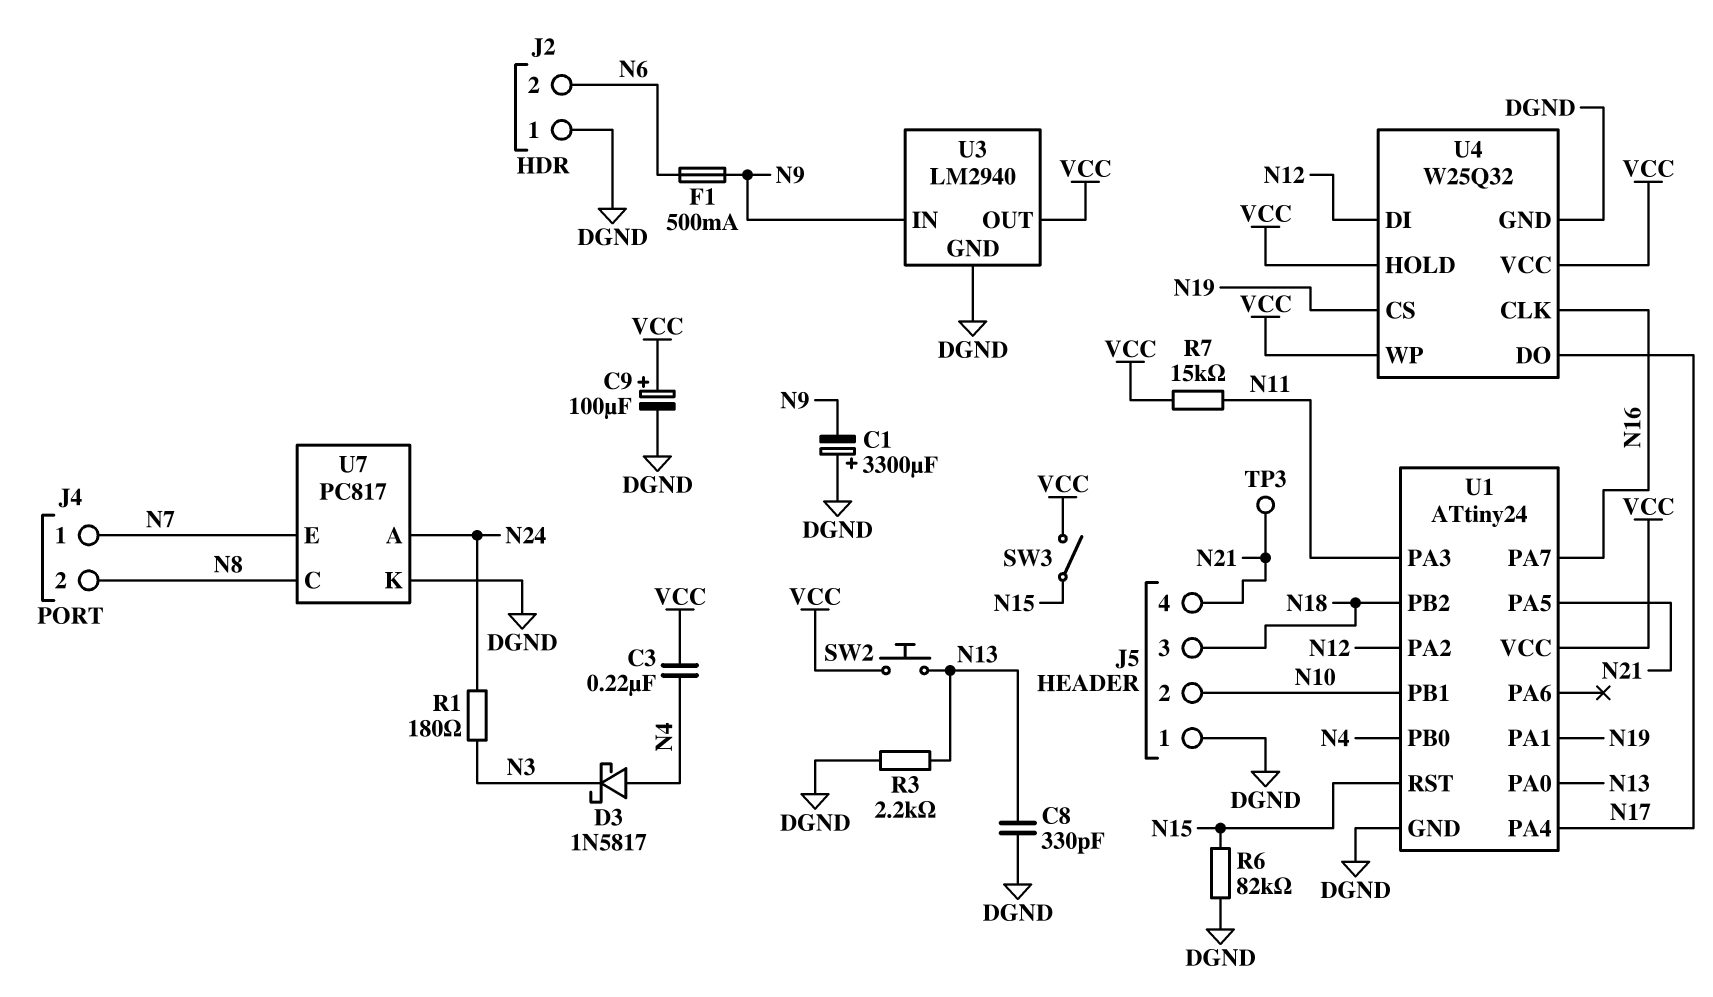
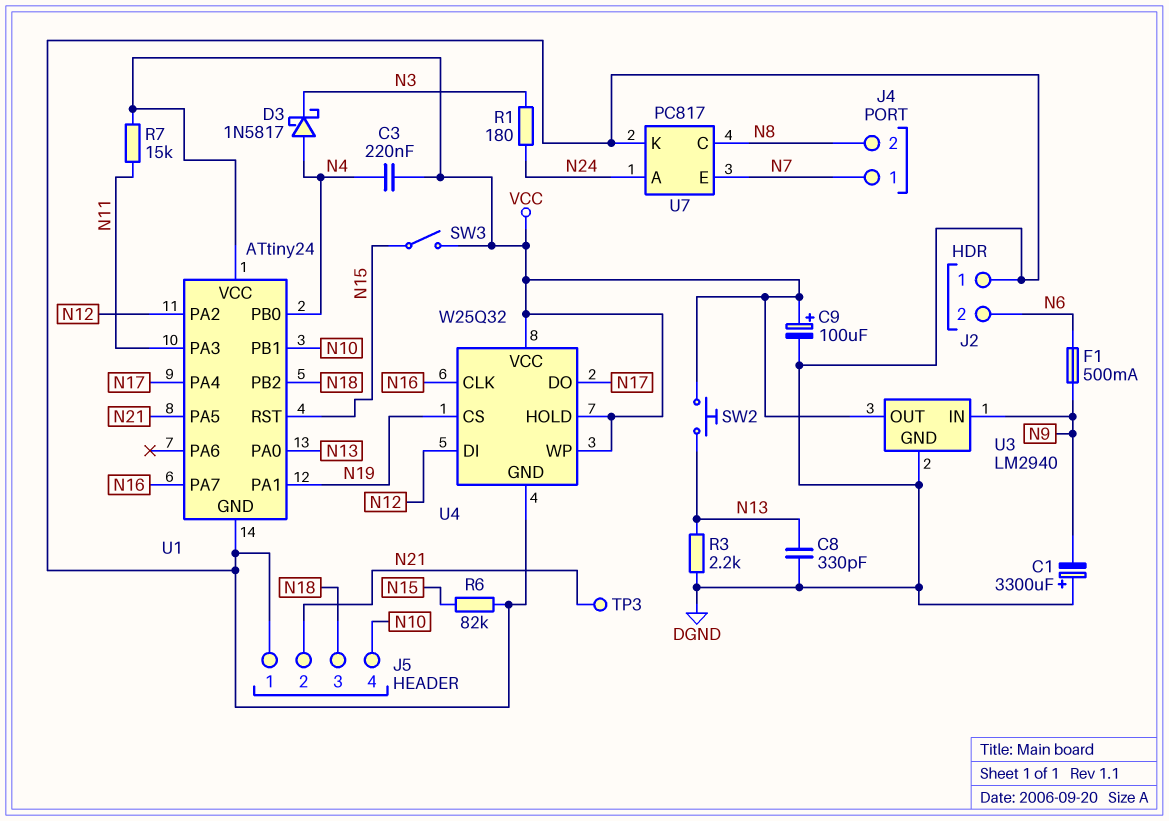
J5 pin 2: N10 -> N21
J5 pin 4: N21 -> N10

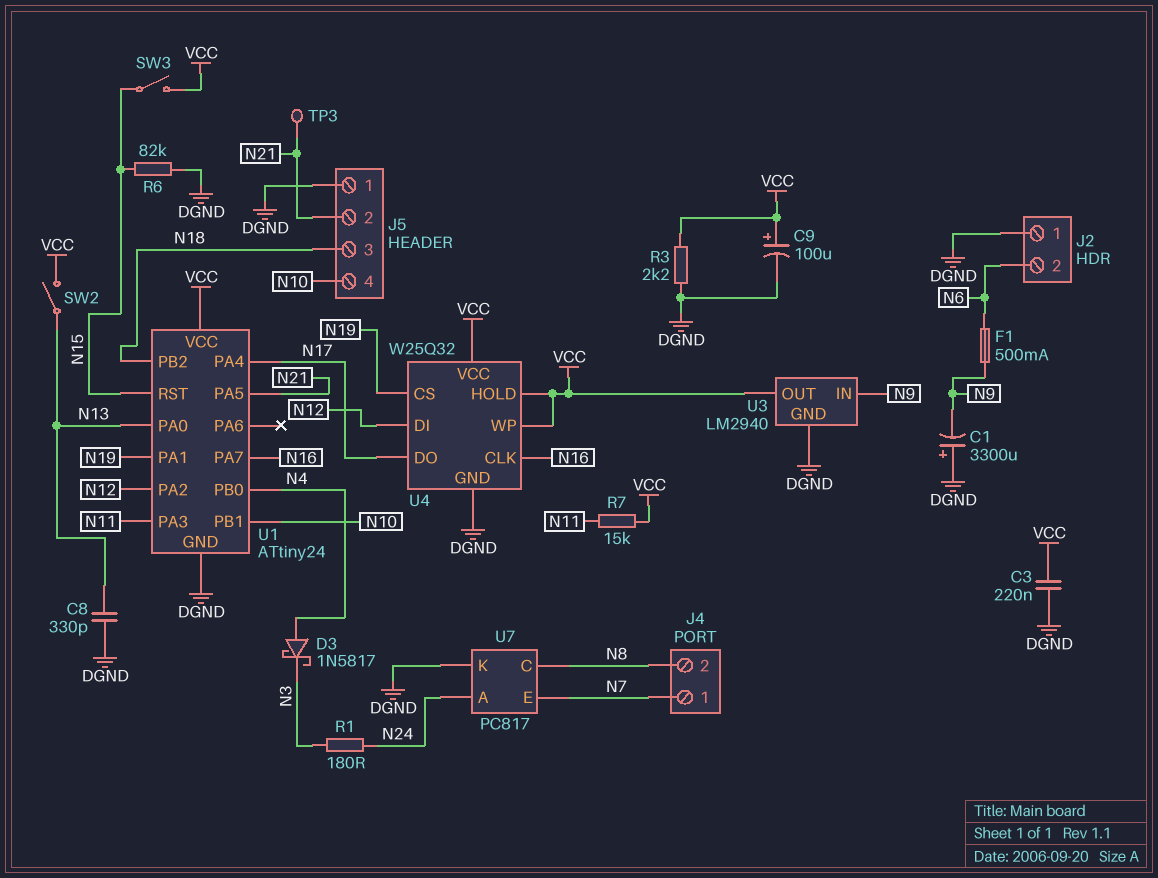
C3: 220nF (N4, VCC) -> 220nF (DGND, VCC)
R3: 2.2k (DGND, N13) -> 2.2k (DGND, VCC)
SW2: button (N13, VCC) -> switch (N13, VCC)

